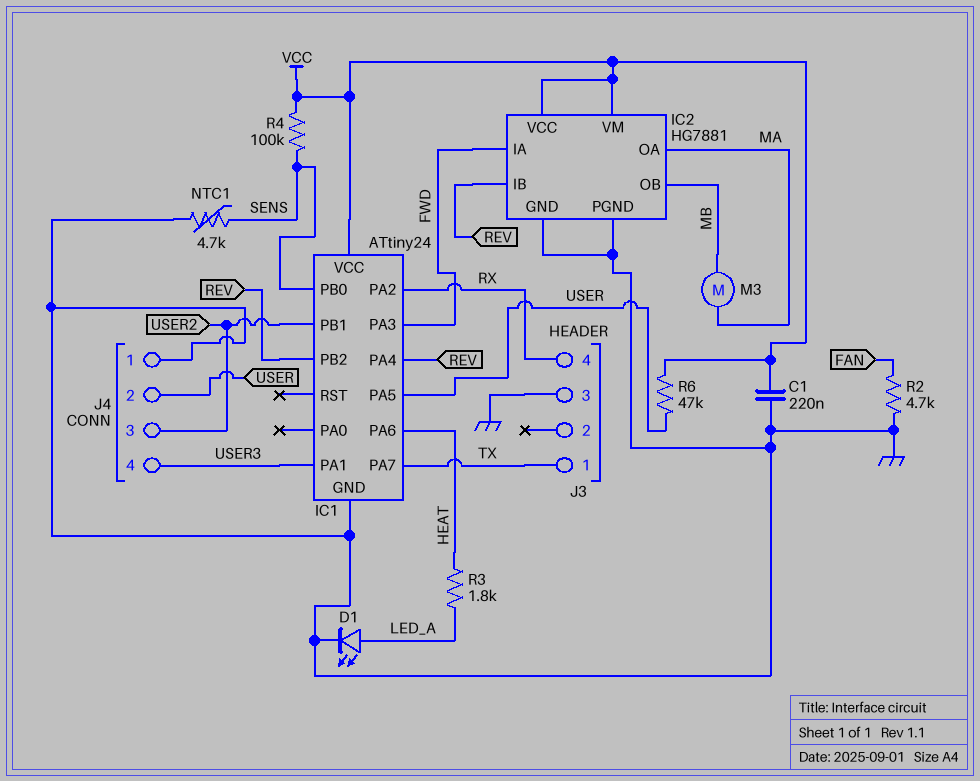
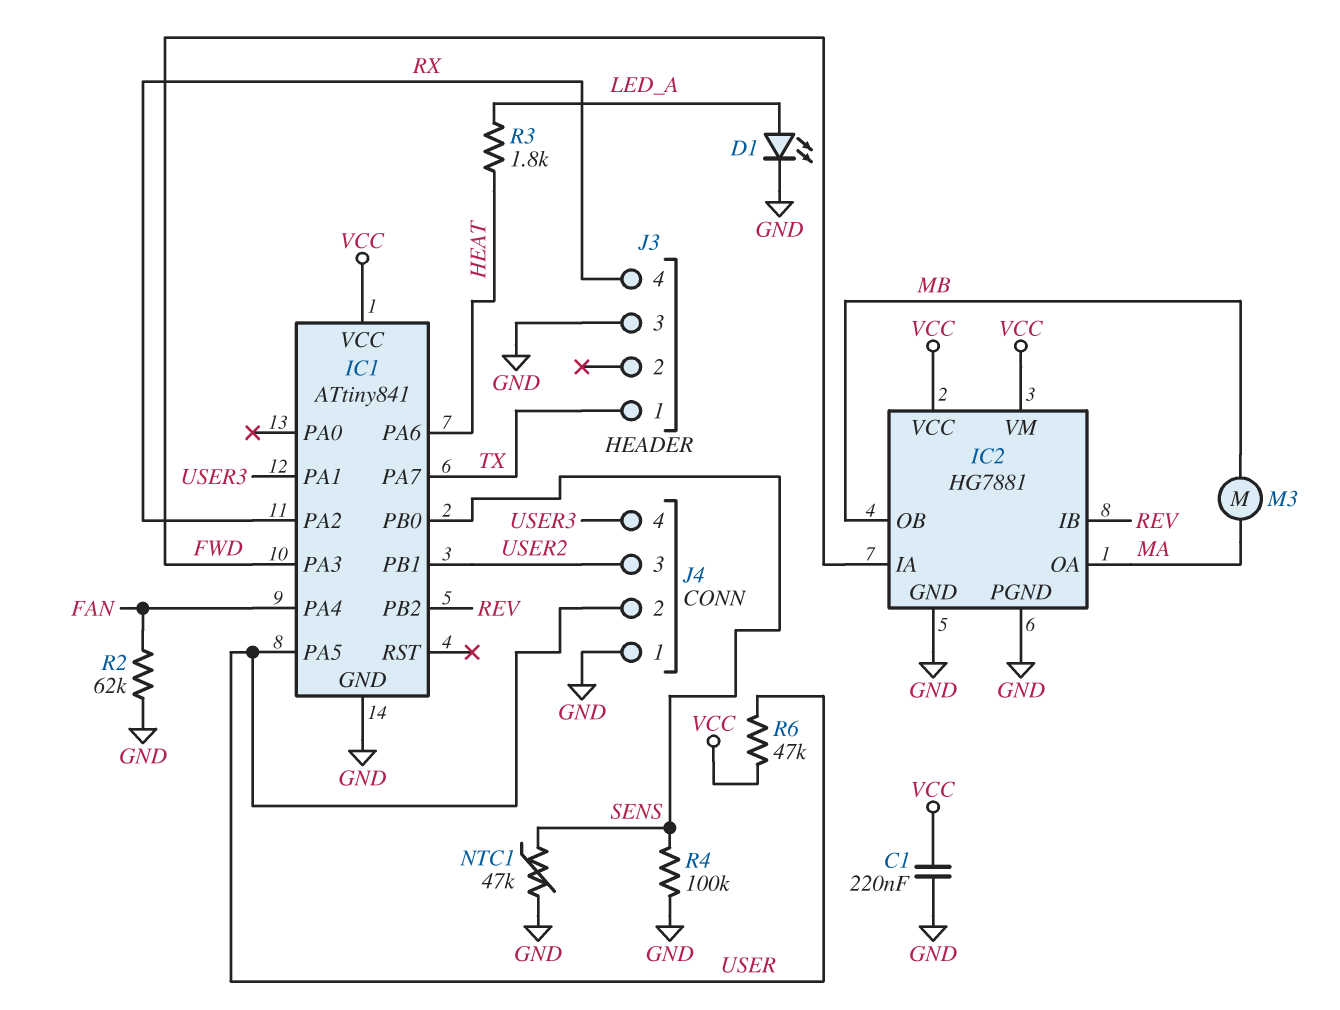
IC1: ATtiny24 -> ATtiny841
IC1 pin PA4: REV -> FAN
NTC1: 4.7k (GND, SENS) -> 47k (GND, SENS)
R2: 4.7k (FAN, GND) -> 62k (FAN, GND)
R4: 100k (SENS, VCC) -> 100k (GND, SENS)

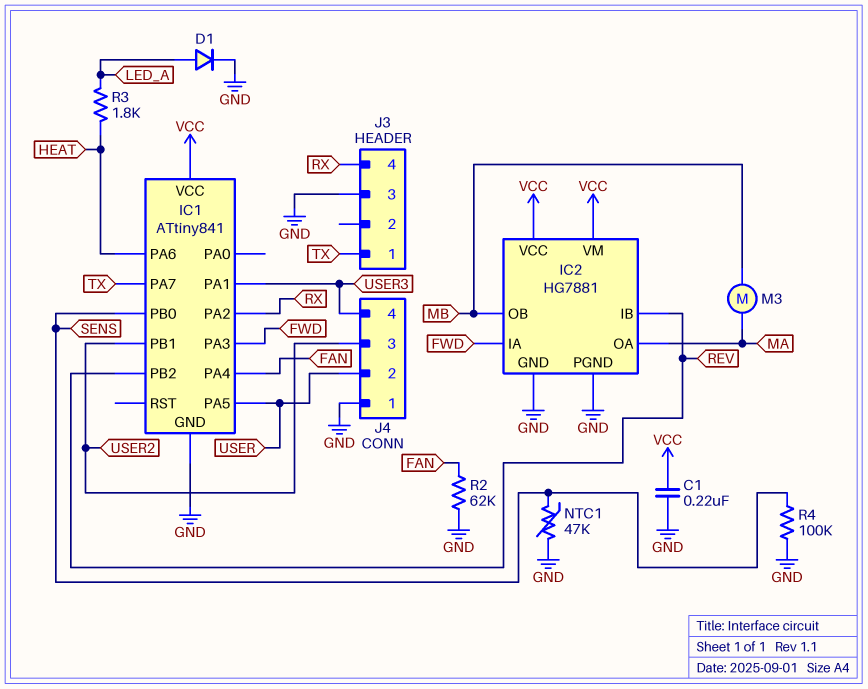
D1: LED (A LED_A, K GND) -> diode (A LED_A, K GND)
R6: 47k (USER, VCC) -> none

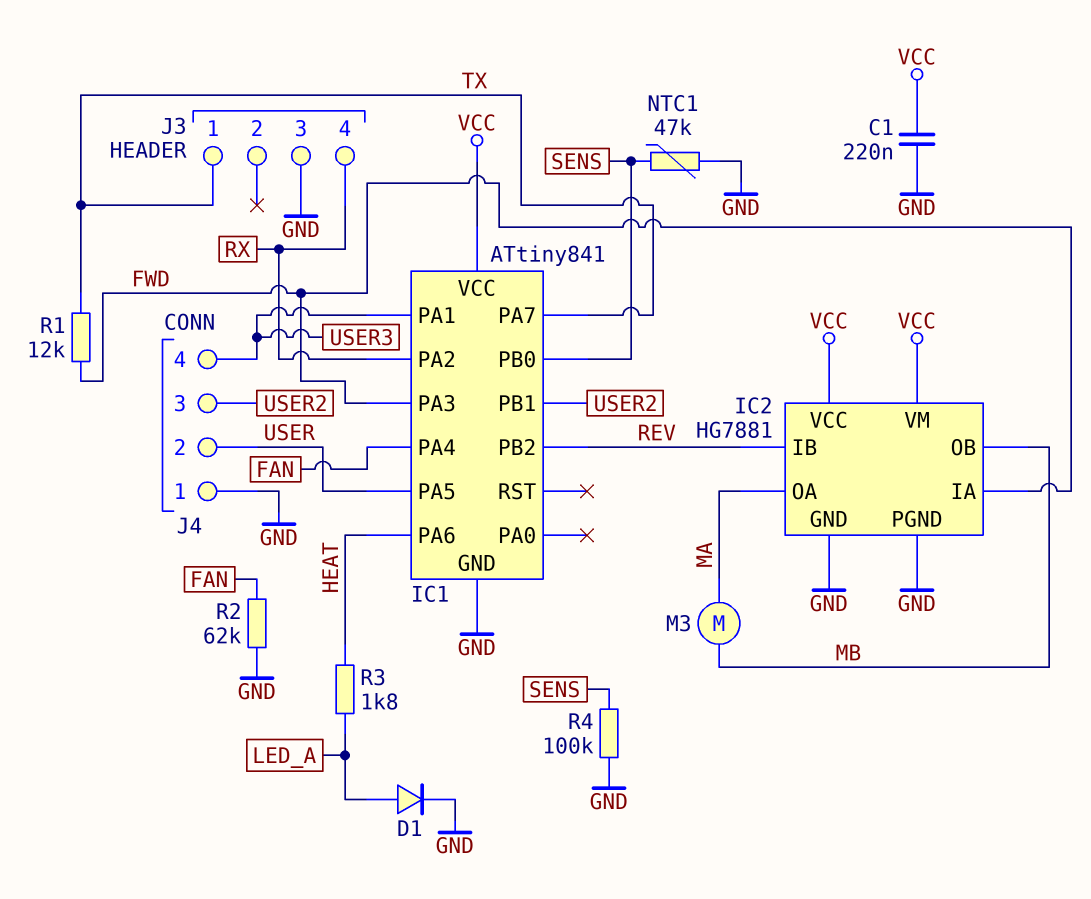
R1: none -> 12k (FWD, TX)

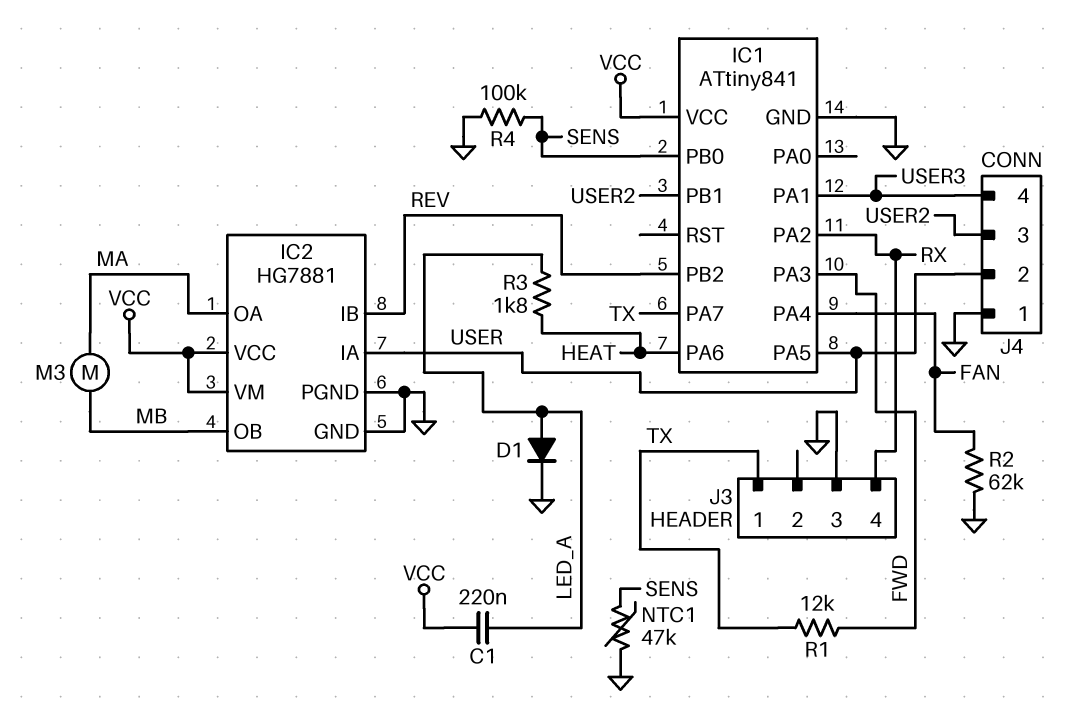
C1: 220nF (GND, VCC) -> 220nF (LED_A, VCC)
IC2 pin IA: FWD -> USER

